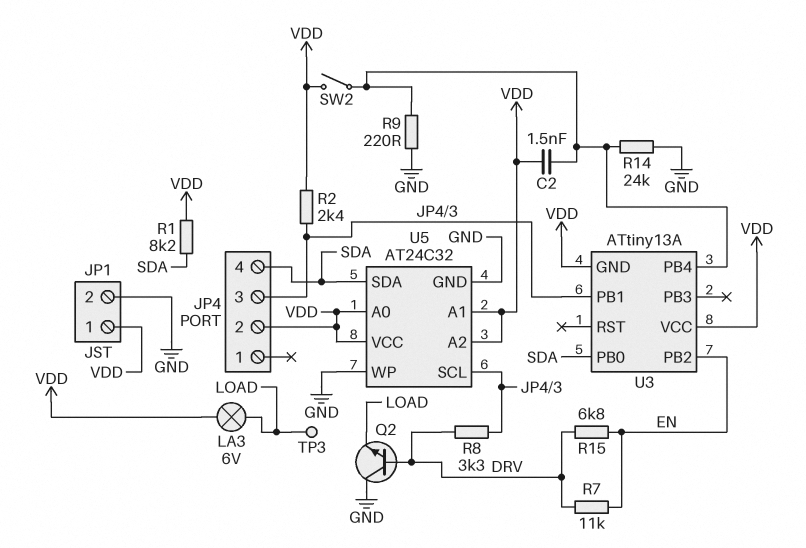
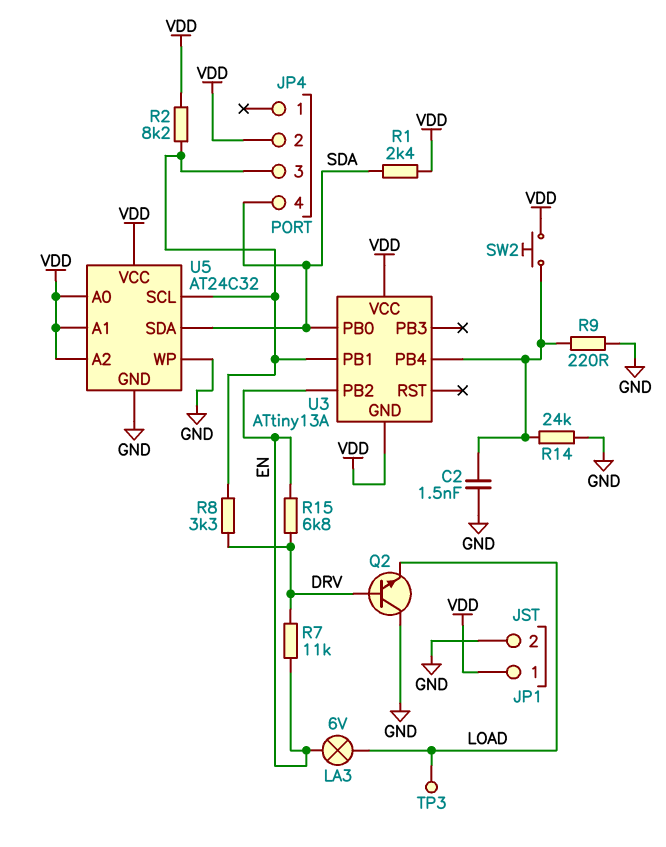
C2: 1.5nF (U3/PB4, VDD) -> 1.5nF (GND, U3/PB4)
LA3: lamp 6V (LOAD, VDD) -> lamp 6V (EN, LOAD)
R1: 8.2k (SDA, VDD) -> 2.4k (SDA, VDD)
R2: 2.4k (JP4/3, VDD) -> 8.2k (JP4/3, VDD)
SW2: switch (U3/PB4, VDD) -> button (U3/PB4, VDD)

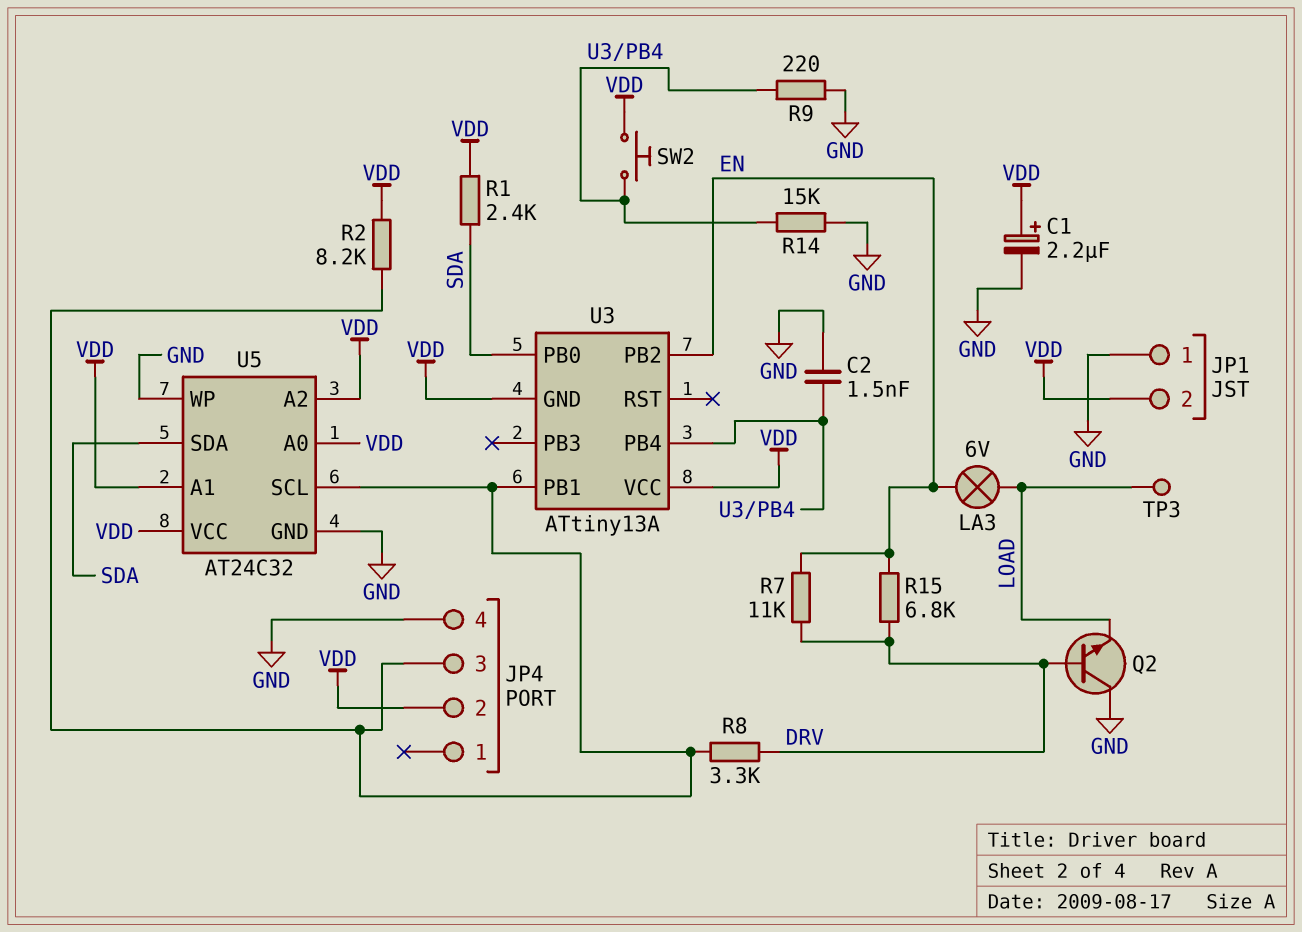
C1: none -> 2.2uF (plus VDD, minus GND)
JP1 pin 1: VDD -> GND
JP1 pin 2: GND -> VDD
JP4 pin 4: SDA -> GND
R14: 24k (GND, U3/PB4) -> 15k (GND, U3/PB4)

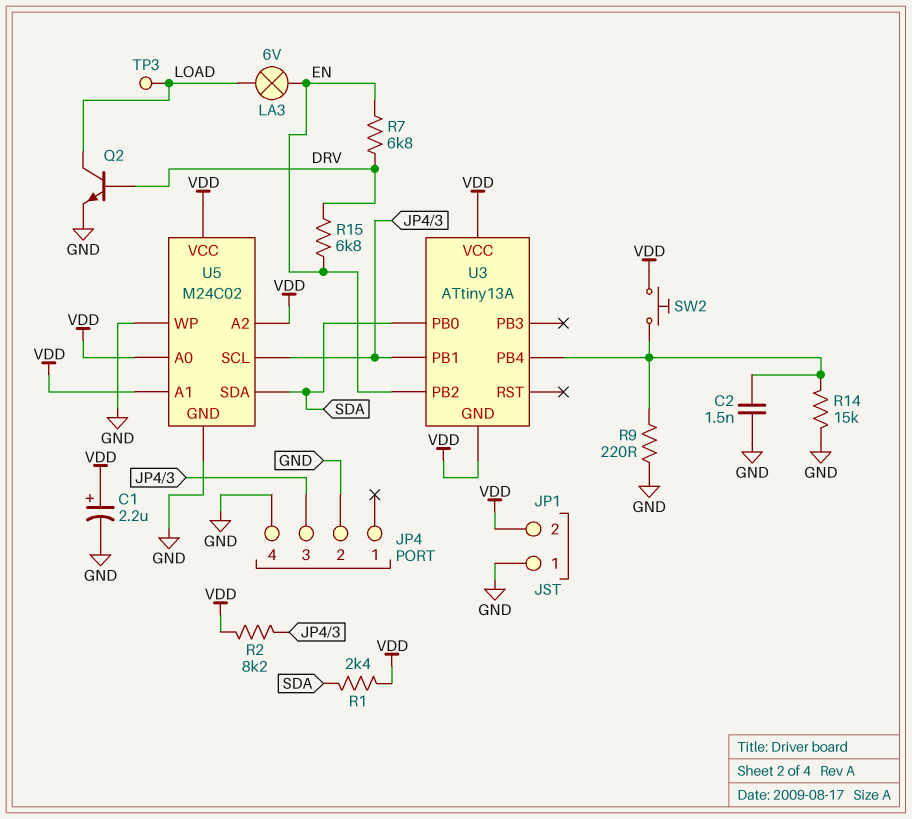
JP4 pin 2: VDD -> GND
Q2: NPN (B DRV, C GND, E LOAD) -> NPN (B DRV, C LOAD, E GND)
R7: 11k (DRV, EN) -> 6.8k (DRV, EN)
R8: 3.3k (DRV, JP4/3) -> none
U5: AT24C32 -> M24C02

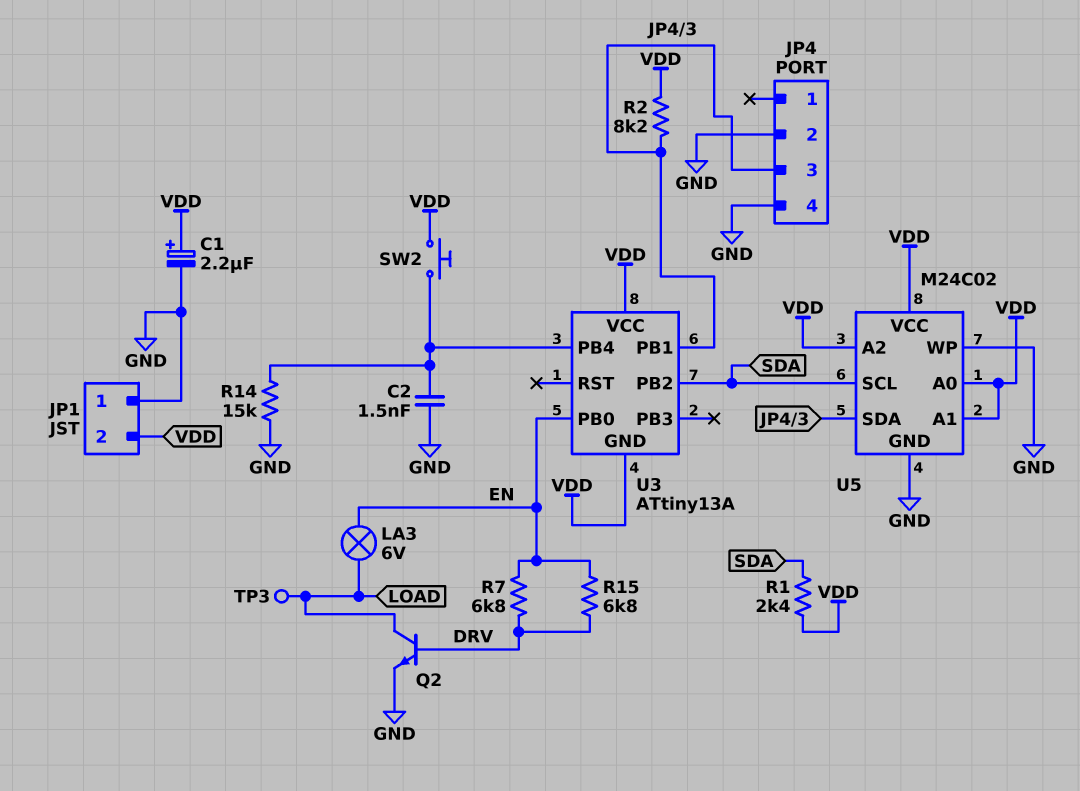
R9: 220 (GND, U3/PB4) -> none
U3 pin PB0: SDA -> EN
U3 pin PB2: EN -> SDA
U5 pin SCL: JP4/3 -> SDA
U5 pin SDA: SDA -> JP4/3

